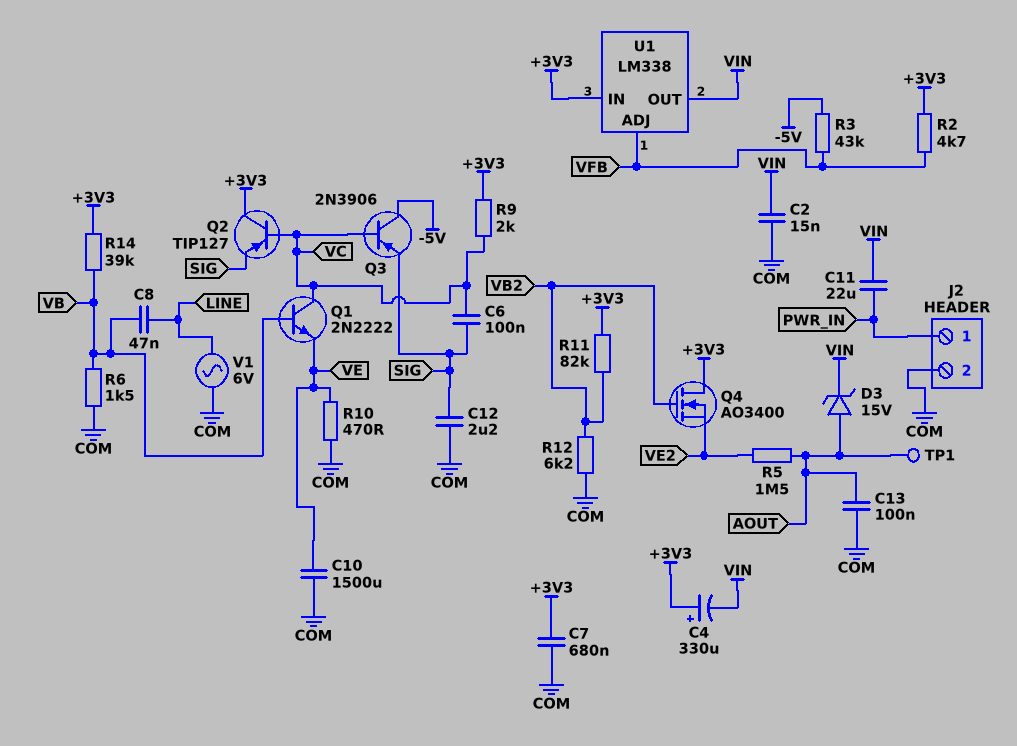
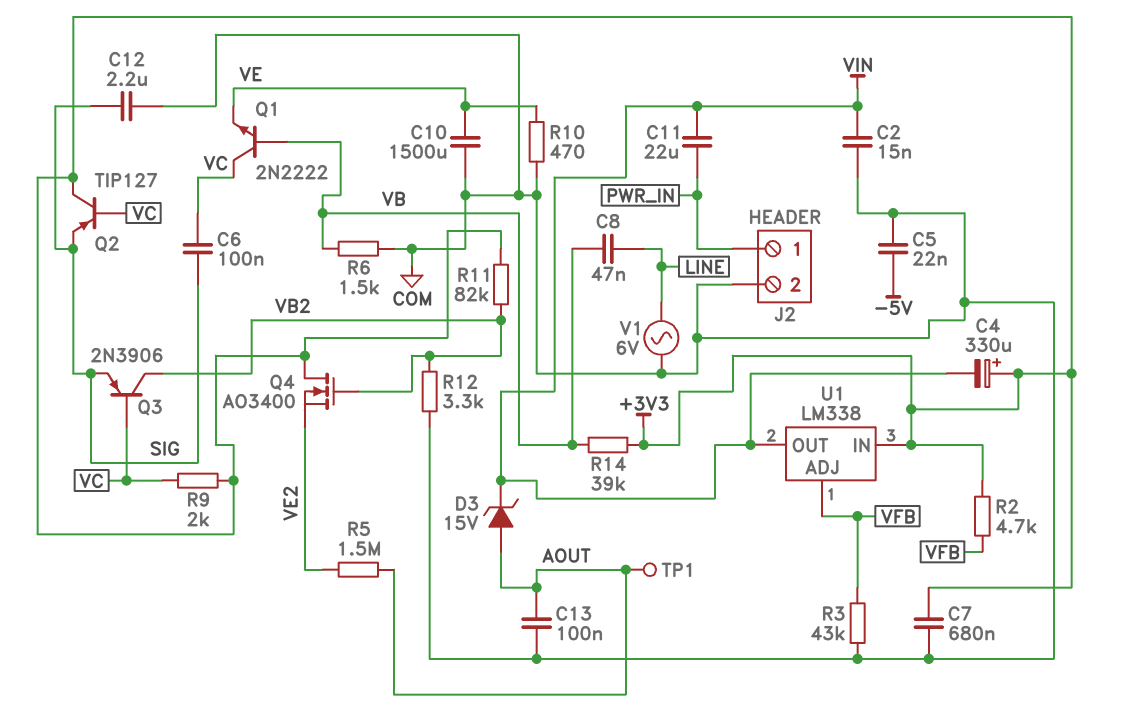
C5: none -> 22nF (-5V, COM)
Q3: PNP 2N3906 (B VC, C -5V, E SIG) -> PNP 2N3906 (B VC, C VB2, E SIG)
R3: 43k (-5V, VFB) -> 43k (COM, VFB)
R12: 6.2k (COM, VB2) -> 3.3k (COM, VB2)

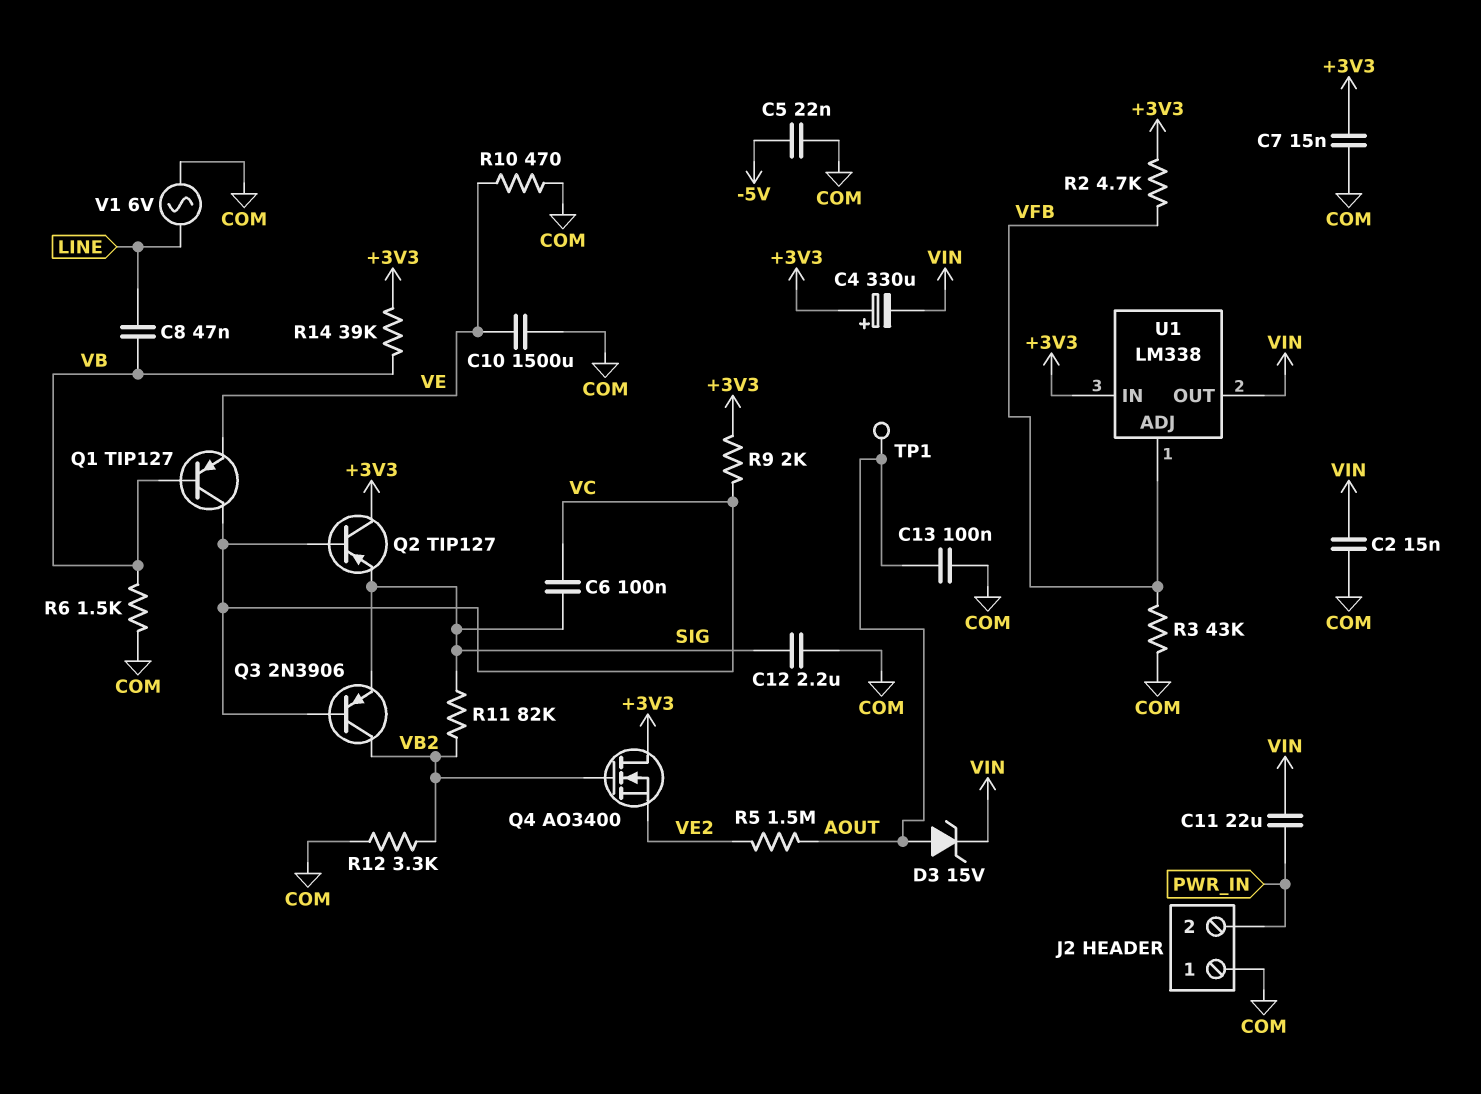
C7: 680nF (+3V3, COM) -> 15nF (+3V3, COM)
J2 pin 1: PWR_IN -> COM
J2 pin 2: COM -> PWR_IN
Q1: NPN 2N2222 (B VB, C VC, E VE) -> PNP TIP127 (B VB, C VC, E VE)
R11: 82k (+3V3, VB2) -> 82k (SIG, VB2)

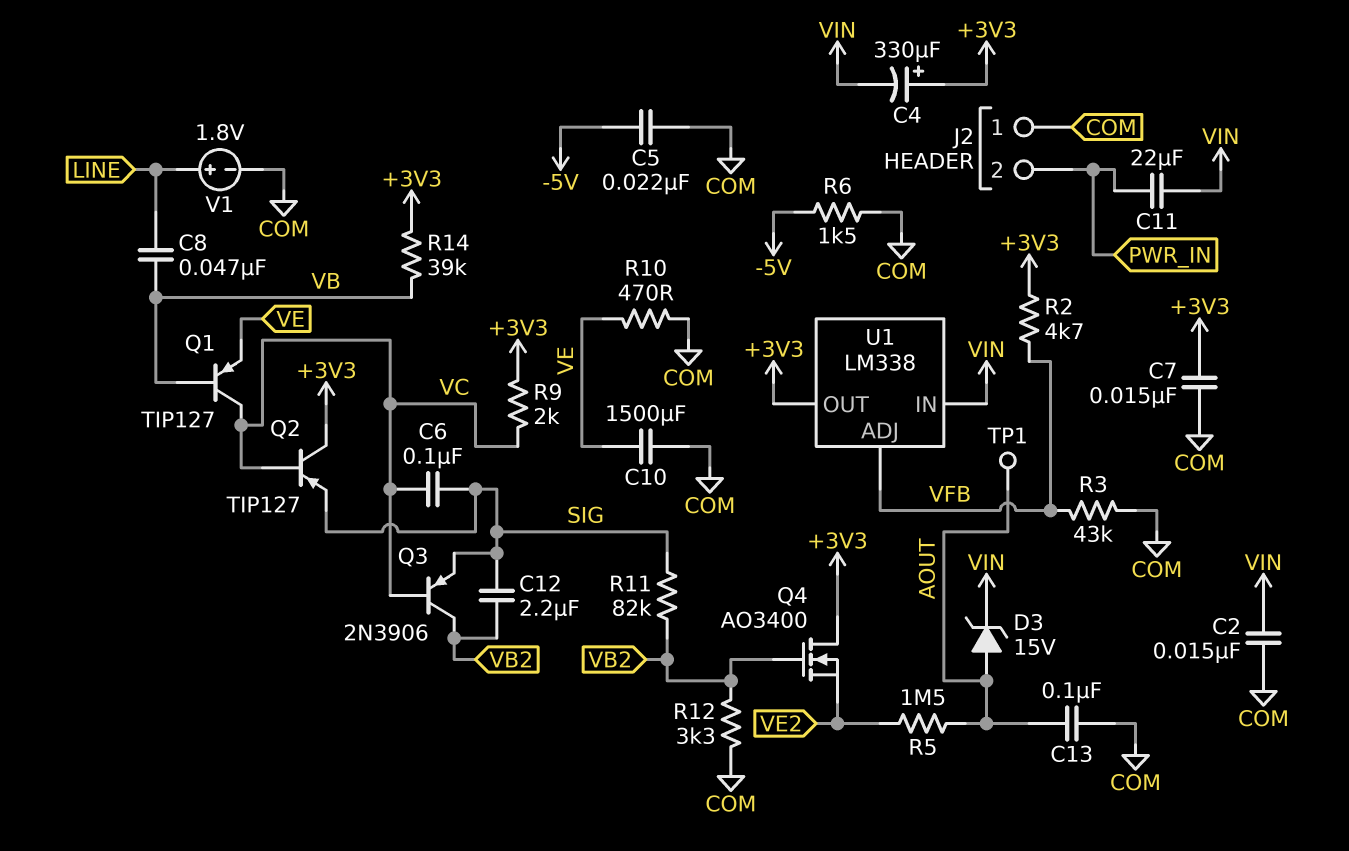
C12: 2.2uF (COM, SIG) -> 2.2uF (SIG, VB2)
R6: 1.5k (COM, VB) -> 1.5k (-5V, COM)
U1 pin IN: +3V3 -> VIN
U1 pin OUT: VIN -> +3V3
V1: AC 6V (COM, LINE) -> 1.8V (plus LINE, minus COM)

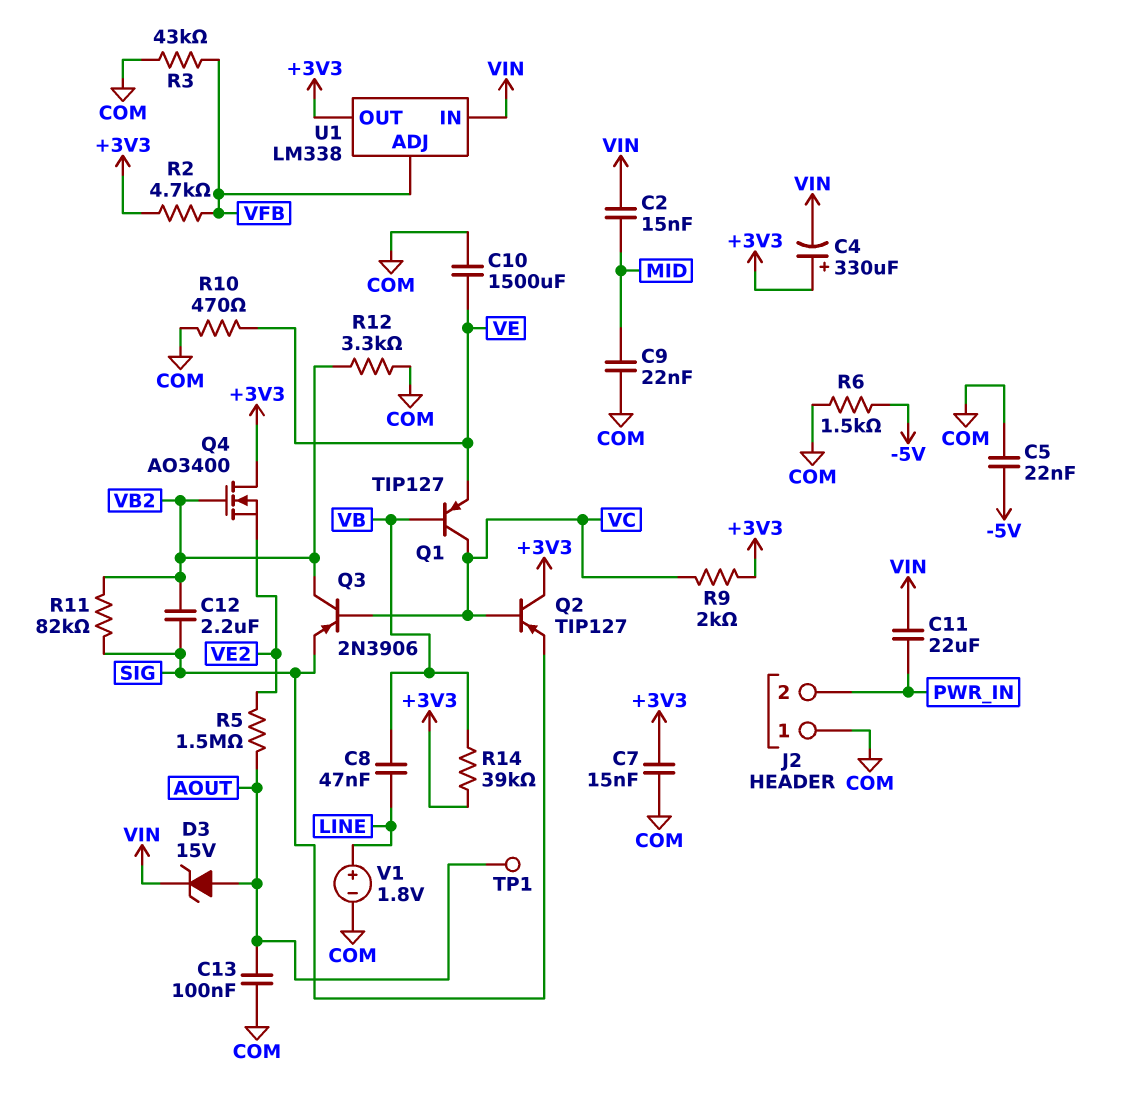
C2: 15nF (COM, VIN) -> 15nF (MID, VIN)
C6: 100nF (SIG, VC) -> none
C9: none -> 22nF (COM, MID)

